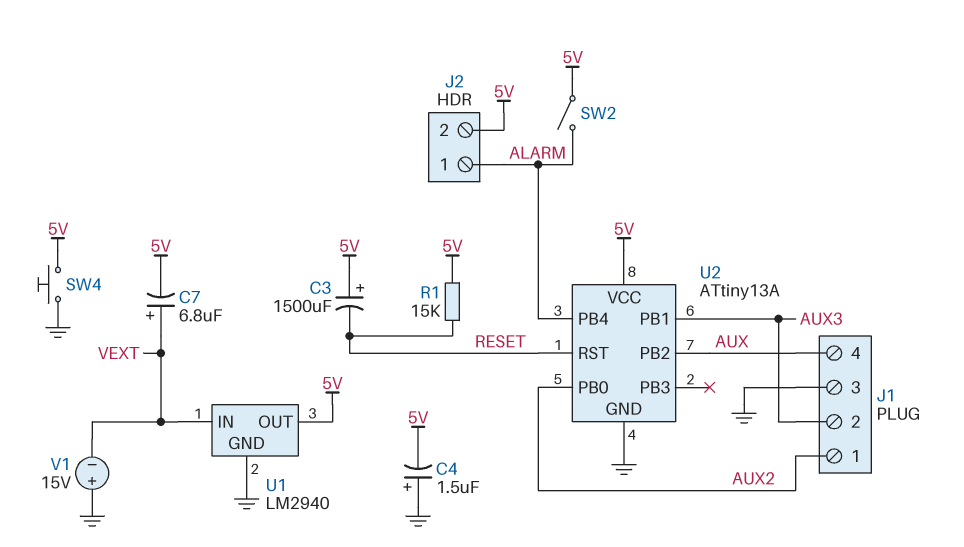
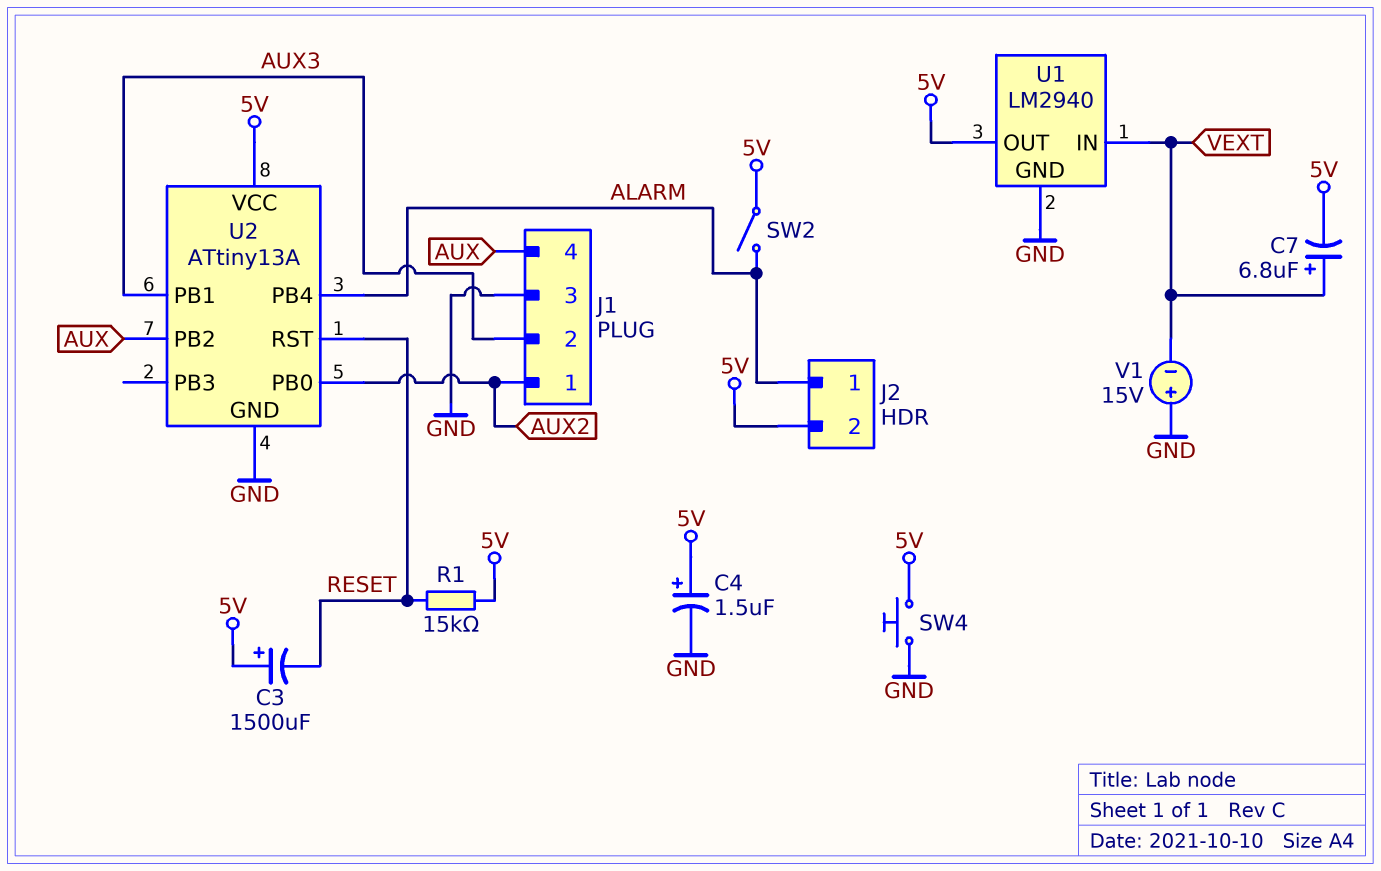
C4: 1.5uF (plus GND, minus 5V) -> 1.5uF (plus 5V, minus GND)

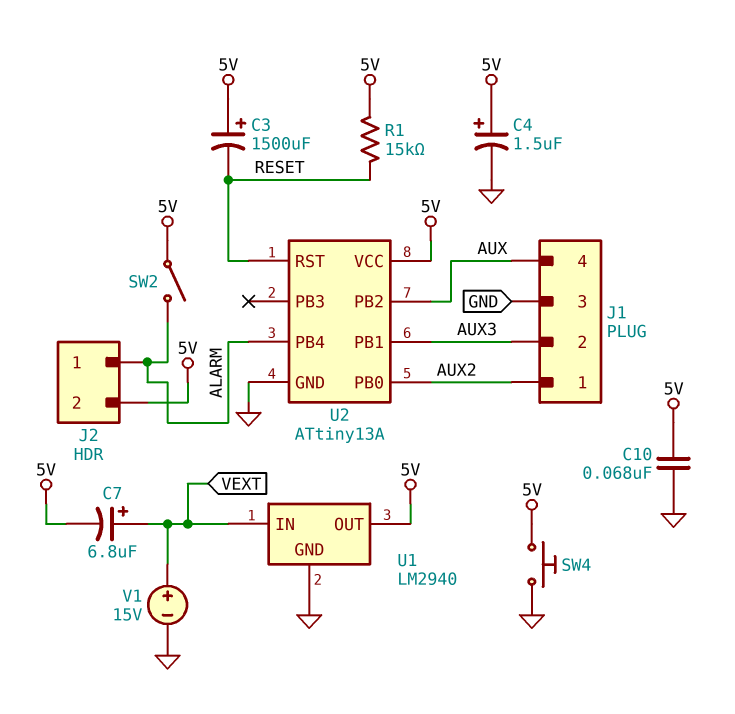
C10: none -> 68nF (5V, GND)
V1: 15V (plus GND, minus VEXT) -> 15V (plus VEXT, minus GND)

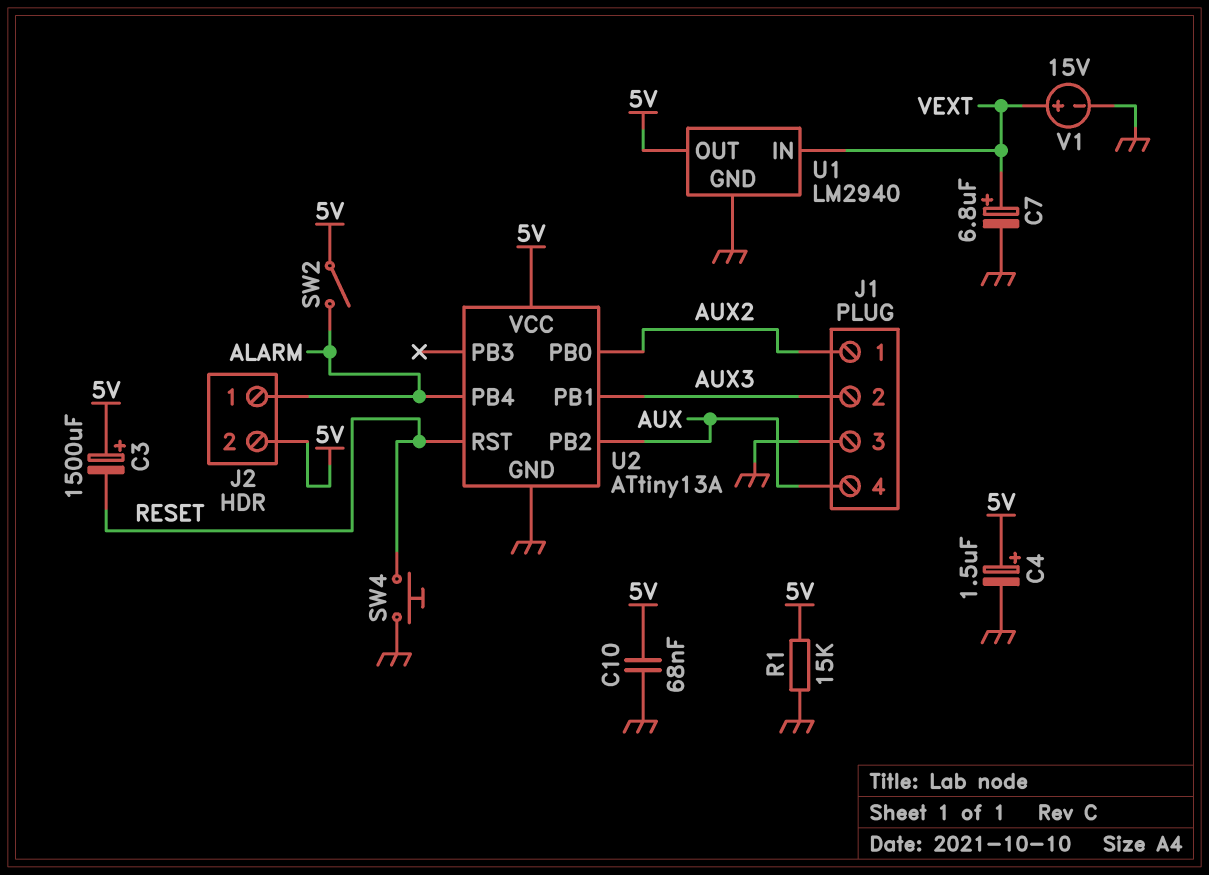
C7: 6.8uF (plus VEXT, minus 5V) -> 6.8uF (plus VEXT, minus GND)
R1: 15k (5V, RESET) -> 15k (5V, GND)
SW4: button (5V, GND) -> button (GND, RESET)

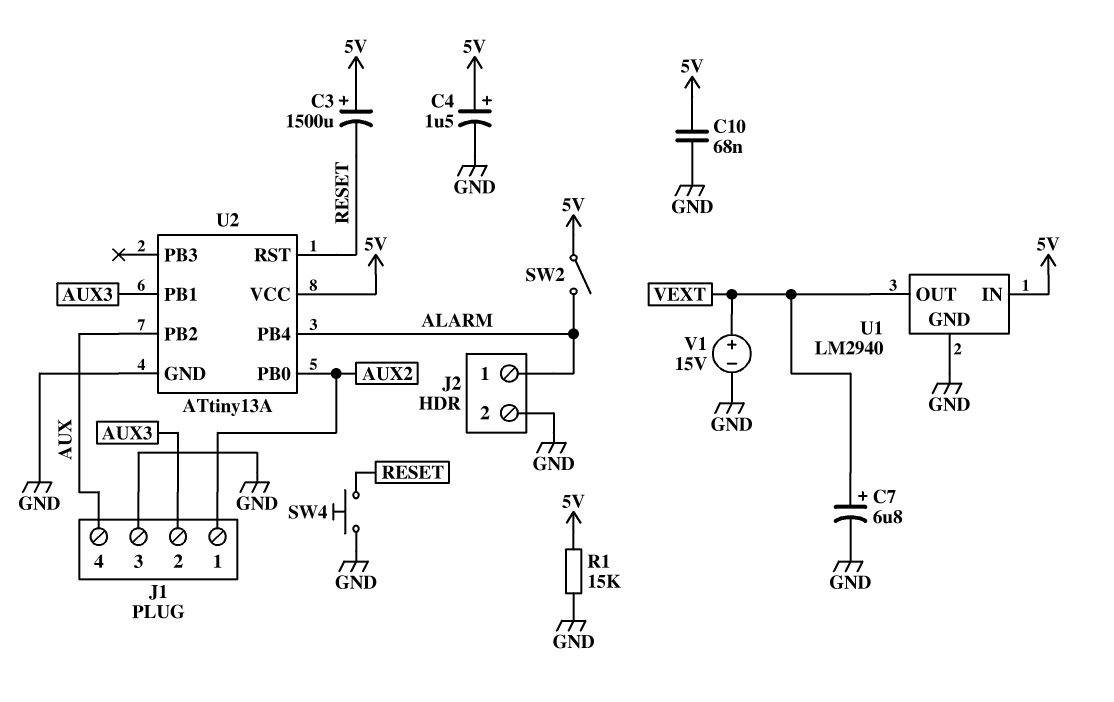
J2 pin 2: 5V -> GND
U1 pin IN: VEXT -> 5V
U1 pin OUT: 5V -> VEXT

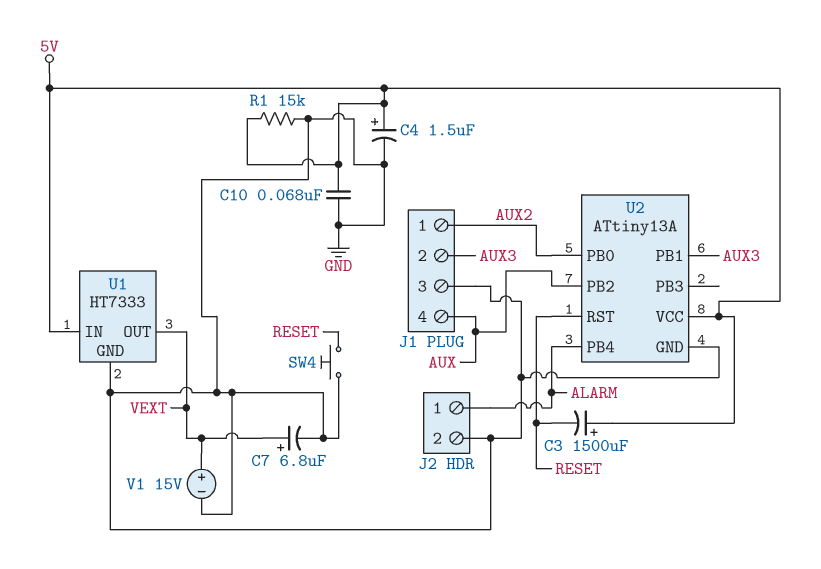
SW2: switch (5V, ALARM) -> none
U1: LM2940 -> HT7333

